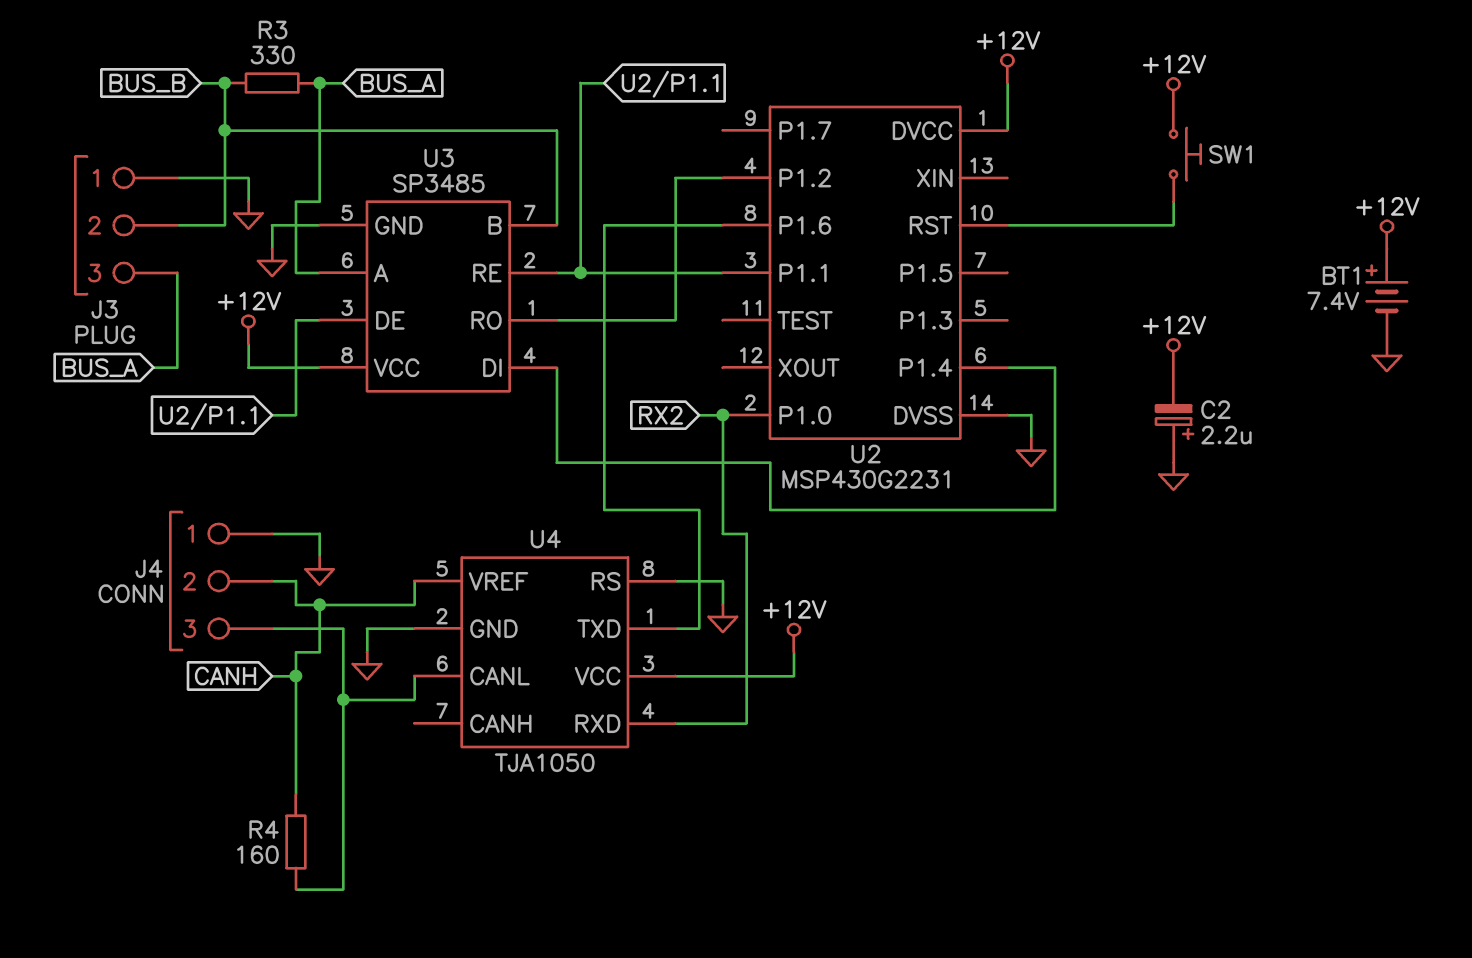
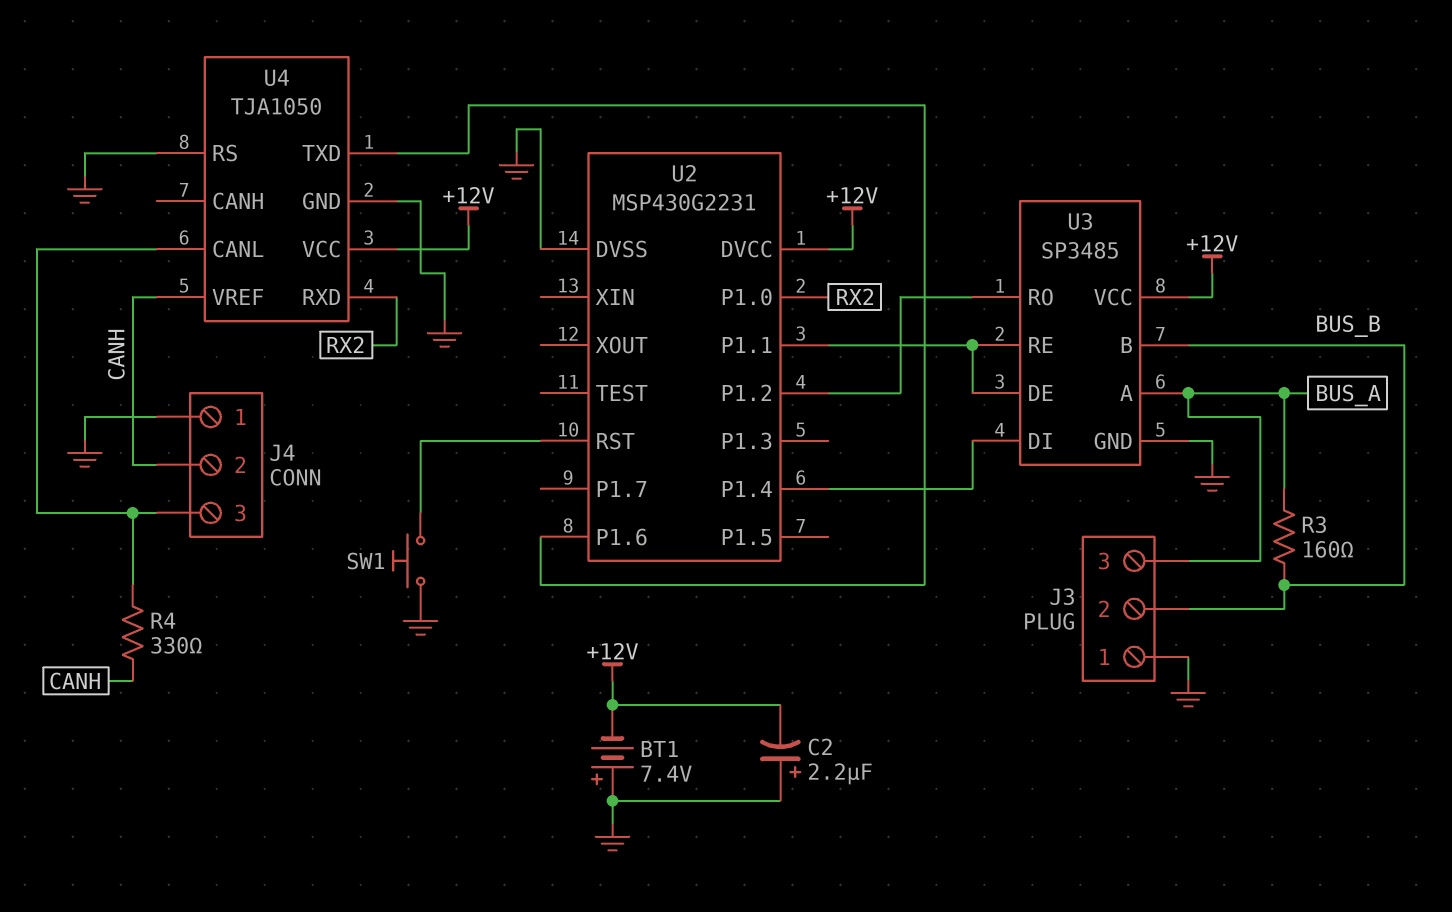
BT1: 7.4V (plus +12V, minus GND) -> 7.4V (plus GND, minus +12V)
R3: 330 (BUS_A, BUS_B) -> 160 (BUS_A, BUS_B)
R4: 160 (CANH, J4/3) -> 330 (CANH, J4/3)
SW1: button (+12V, U2/RST) -> button (GND, U2/RST)

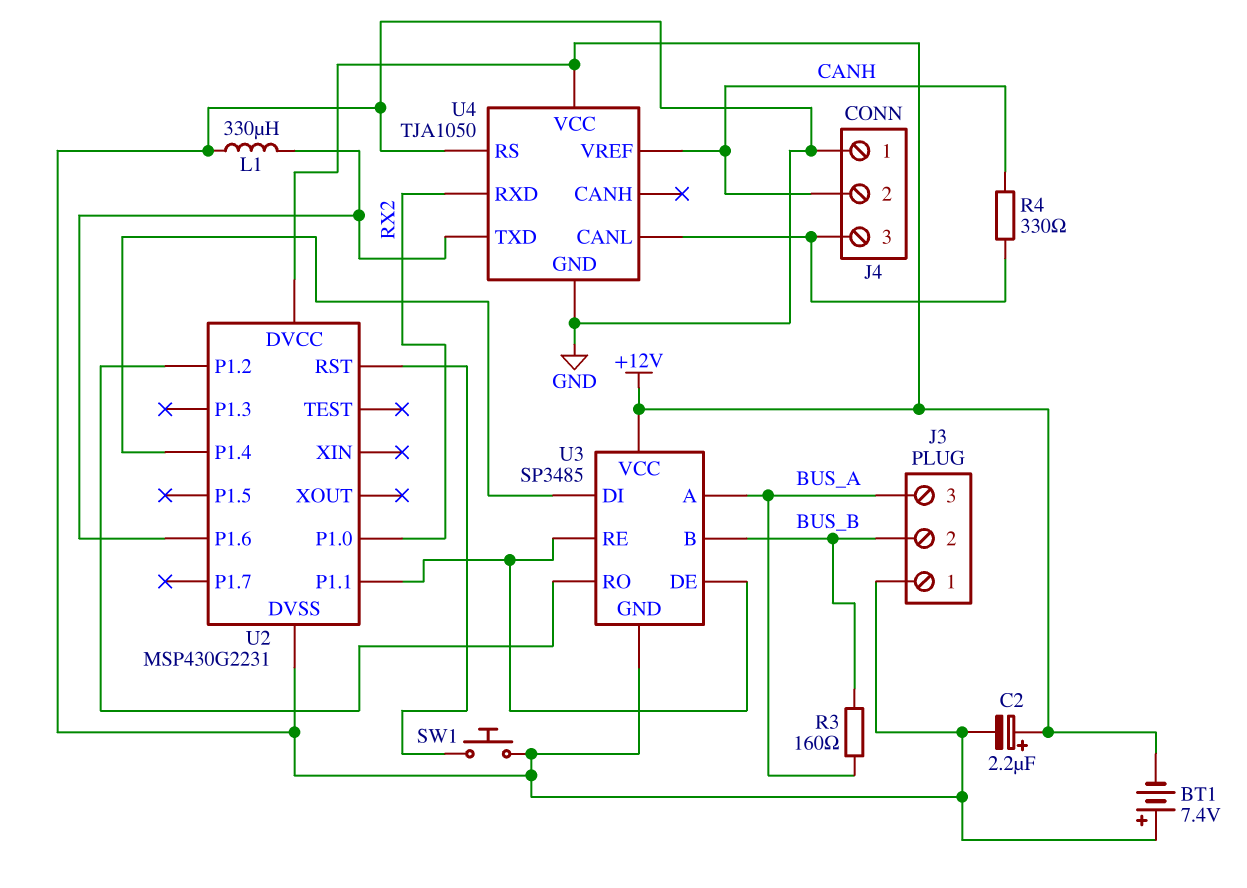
C2: 2.2uF (plus GND, minus +12V) -> 2.2uF (plus +12V, minus GND)
L1: none -> 330uH (GND, U2/P1.6)

